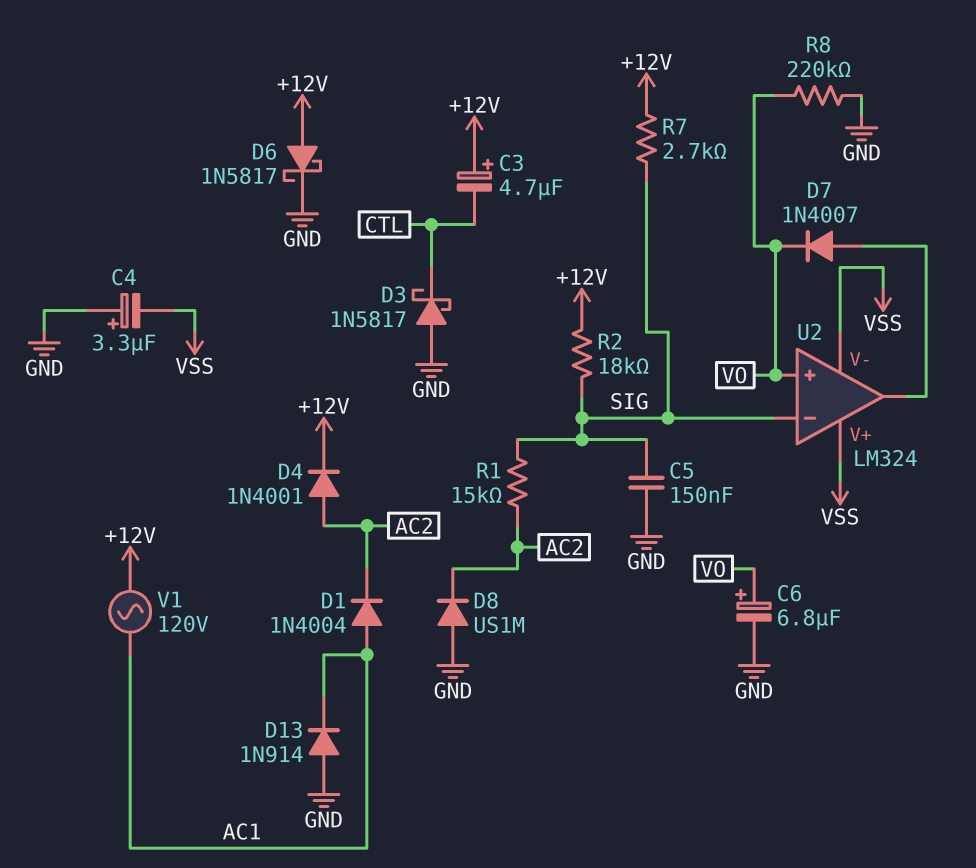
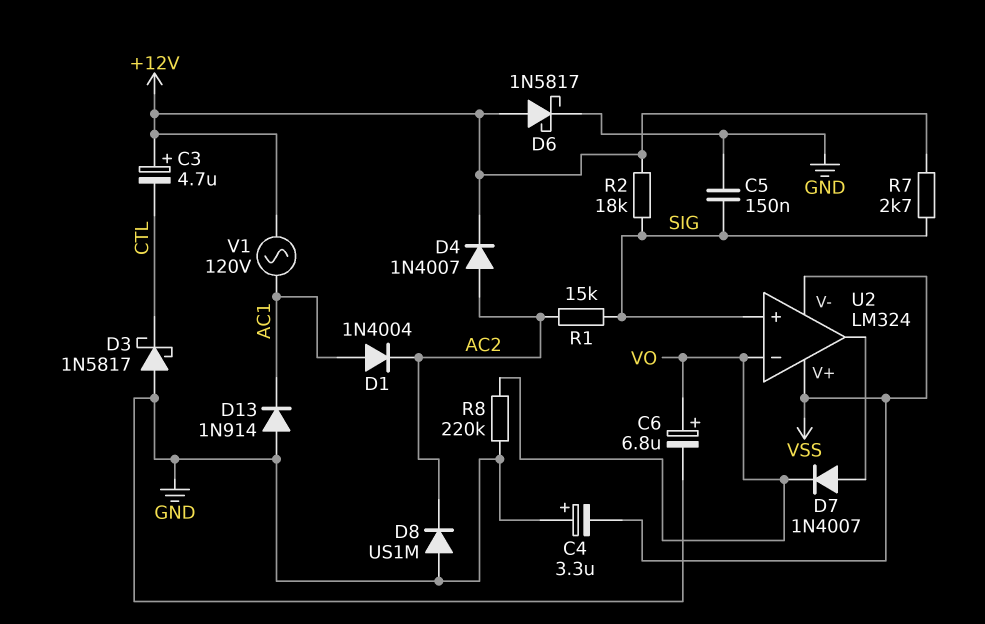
D4: diode 1N4001 (A AC2, K +12V) -> diode 1N4007 (A AC2, K +12V)
U2 pin in+: VO -> SIG
U2 pin in-: SIG -> VO

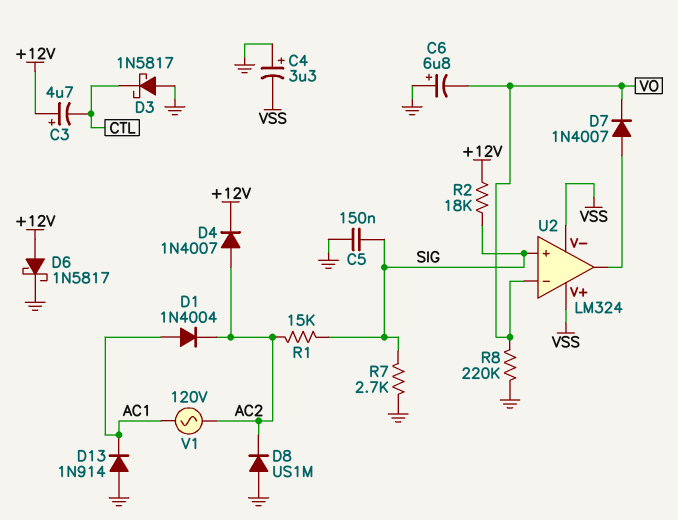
C6: 6.8uF (plus VO, minus GND) -> 6.8uF (plus GND, minus VO)
R7: 2.7k (+12V, SIG) -> 2.7k (GND, SIG)
V1: AC 120V (+12V, AC1) -> AC 120V (AC1, AC2)

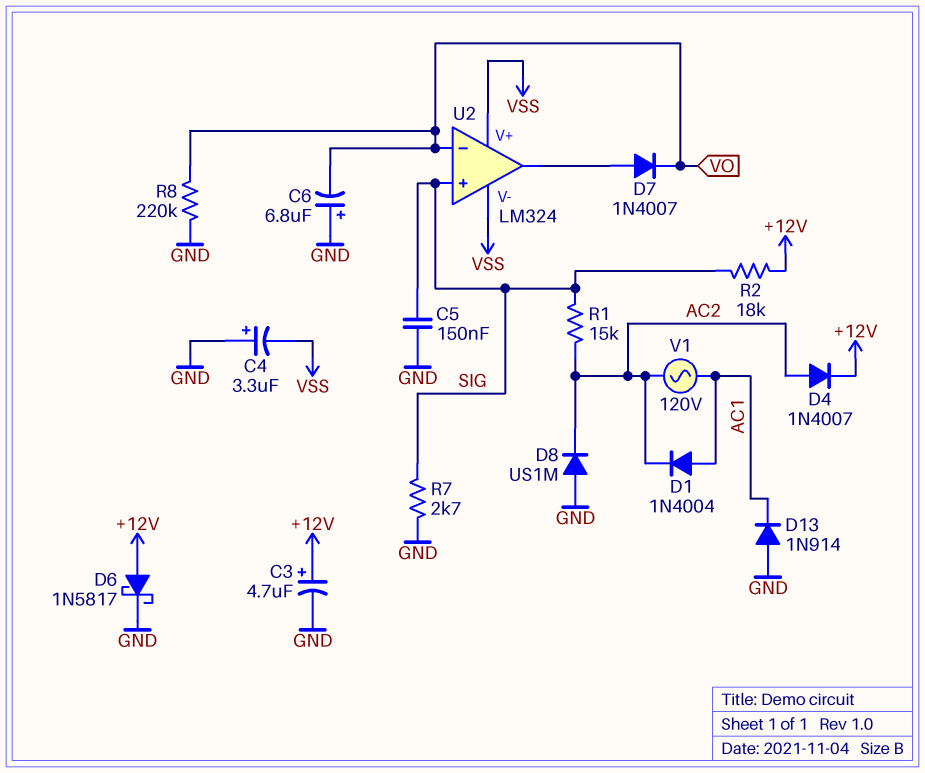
C3: 4.7uF (plus +12V, minus CTL) -> 4.7uF (plus +12V, minus GND)
D3: schottky 1N5817 (A GND, K CTL) -> none

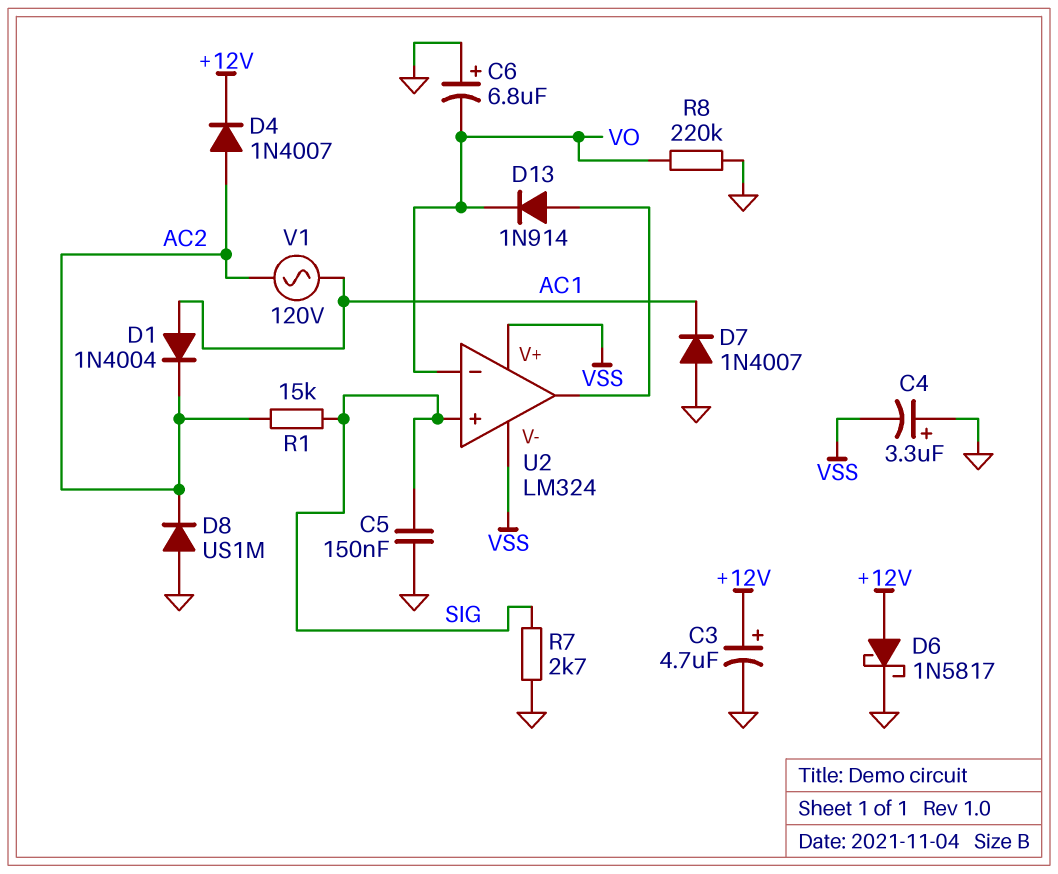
D7: diode 1N4007 (A U2/out, K VO) -> diode 1N4007 (A GND, K AC1)
D13: diode 1N914 (A GND, K AC1) -> diode 1N914 (A U2/out, K VO)
R2: 18k (+12V, SIG) -> none

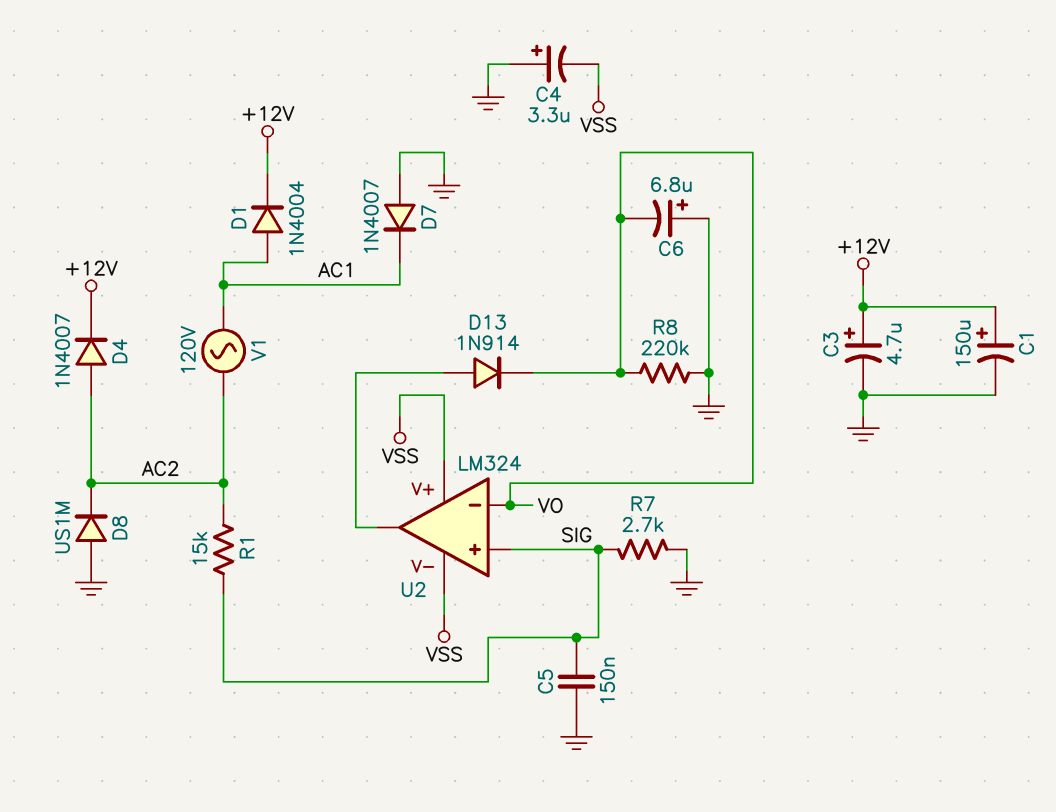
C1: none -> 150uF (plus +12V, minus GND)
D1: diode 1N4004 (A AC1, K AC2) -> diode 1N4004 (A AC1, K +12V)
D6: schottky 1N5817 (A +12V, K GND) -> none

